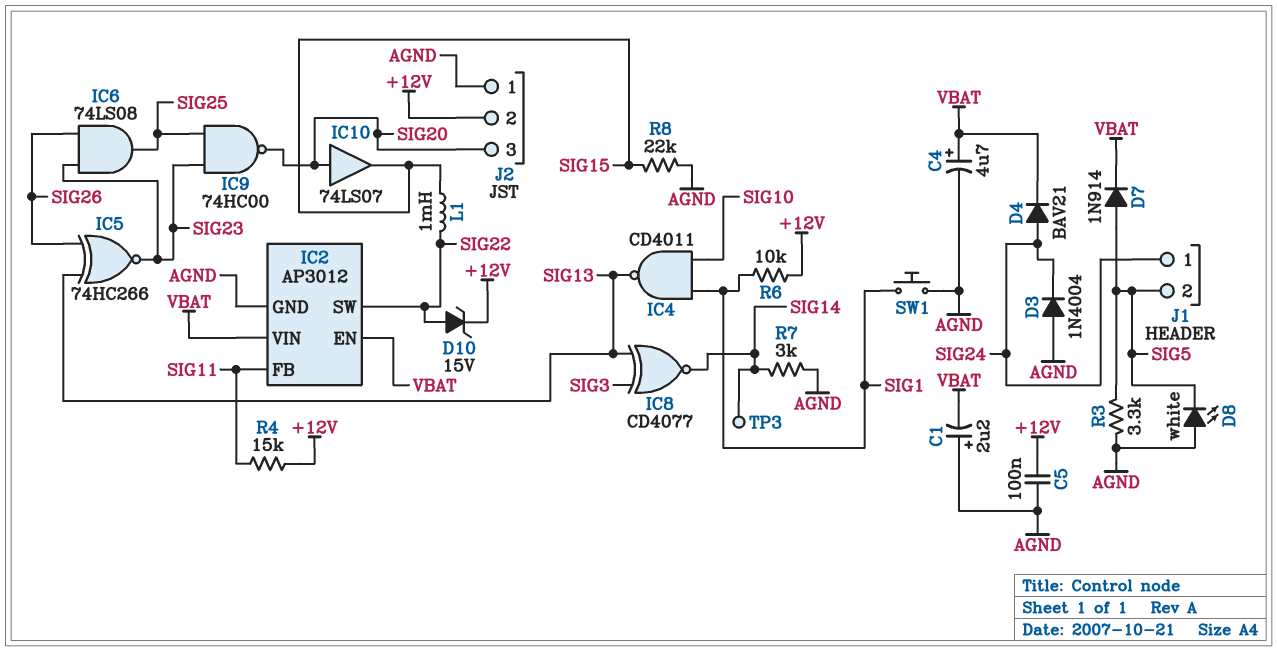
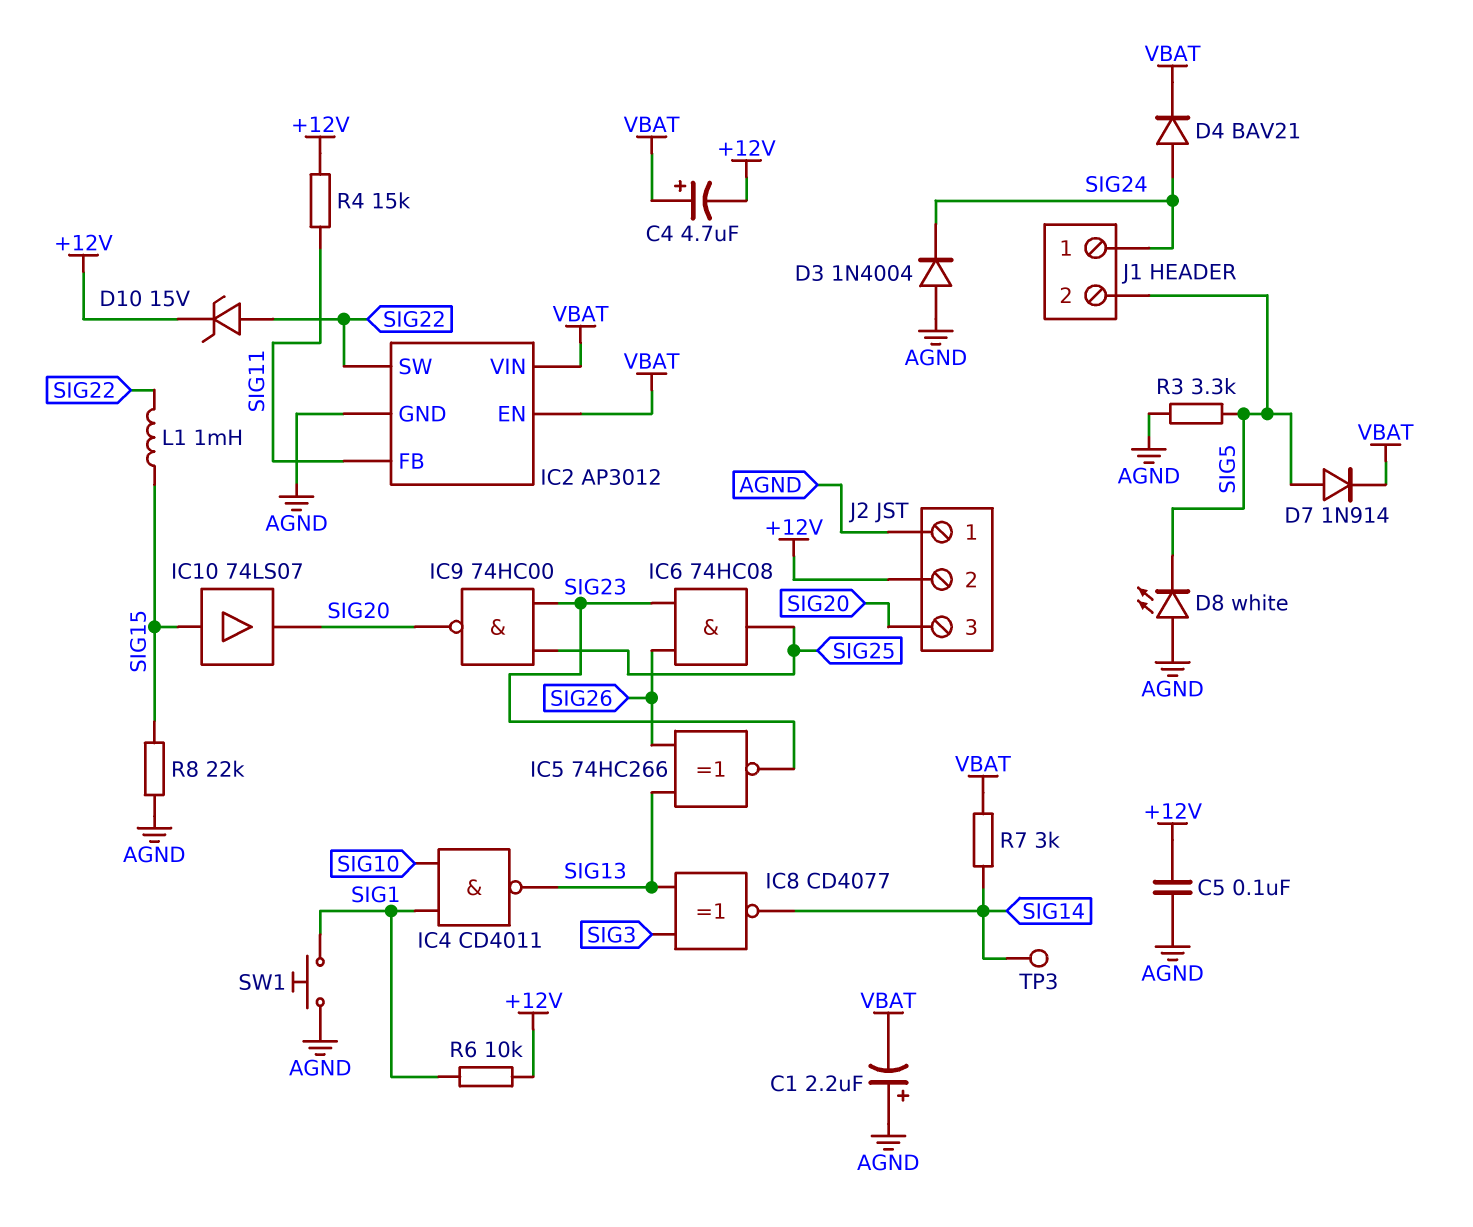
C4: 4.7uF (plus VBAT, minus AGND) -> 4.7uF (plus VBAT, minus +12V)
IC6: AND 74LS08 (in SIG23, in SIG26, out SIG25) -> AND 74HC08 (in SIG23, in SIG26, out SIG25)
IC10: buffer 74LS07 (in SIG20, out SIG15) -> buffer 74LS07 (in SIG15, out SIG20)
R7: 3k (AGND, SIG14) -> 3k (SIG14, VBAT)

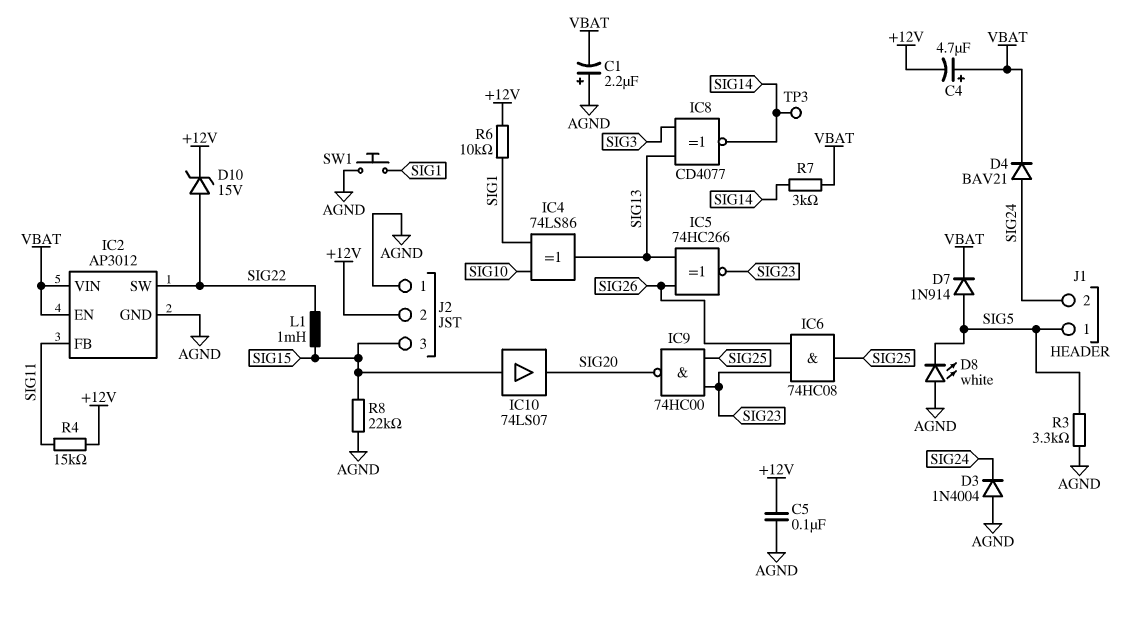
IC4: NAND CD4011 (in SIG1, in SIG10, out SIG13) -> XOR 74LS86 (in SIG1, in SIG10, out SIG13)
J1 pin 1: SIG24 -> SIG5
J1 pin 2: SIG5 -> SIG24
J2 pin 3: SIG20 -> SIG15

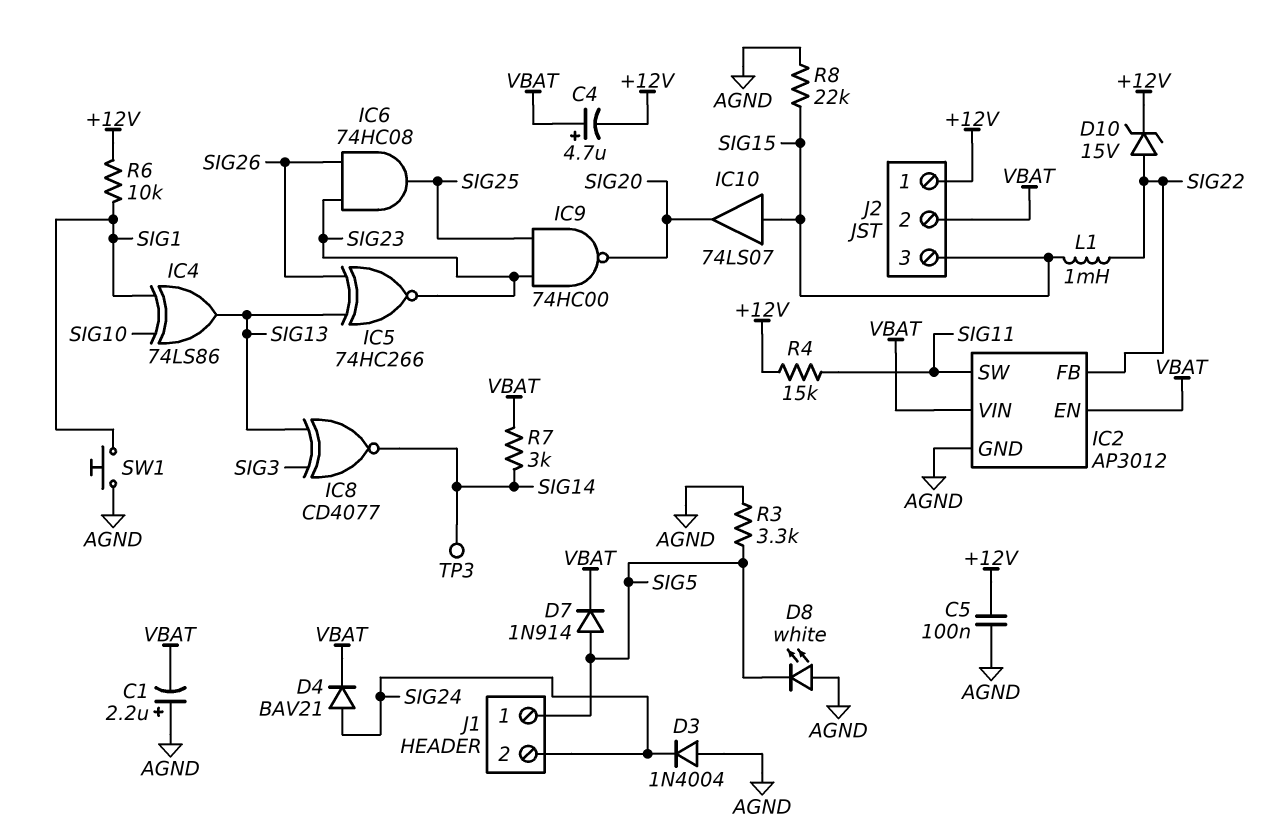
IC2 pin FB: SIG11 -> SIG22
IC2 pin SW: SIG22 -> SIG11
J2 pin 1: AGND -> +12V
J2 pin 2: +12V -> VBAT

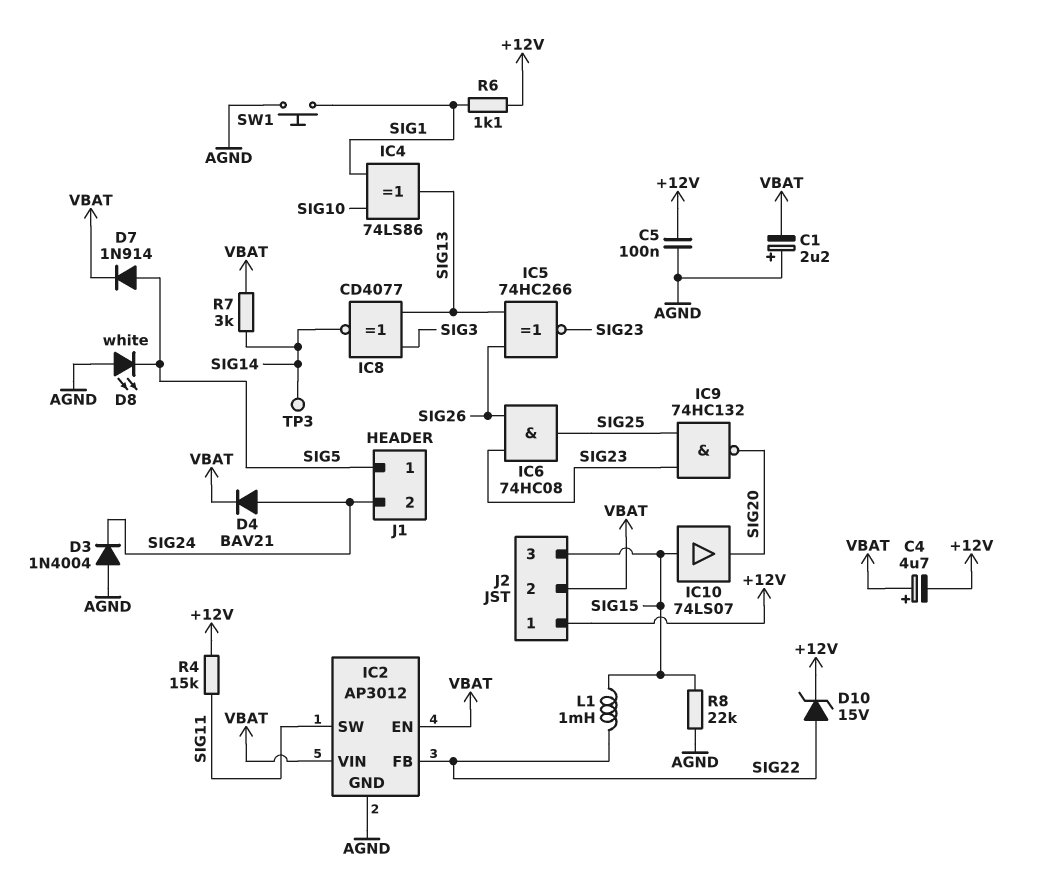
IC9: NAND 74HC00 (in SIG23, in SIG25, out SIG20) -> NAND 74HC132 (in SIG23, in SIG25, out SIG20)
R3: 3.3k (AGND, SIG5) -> none
R6: 10k (+12V, SIG1) -> 1.1k (+12V, SIG1)

